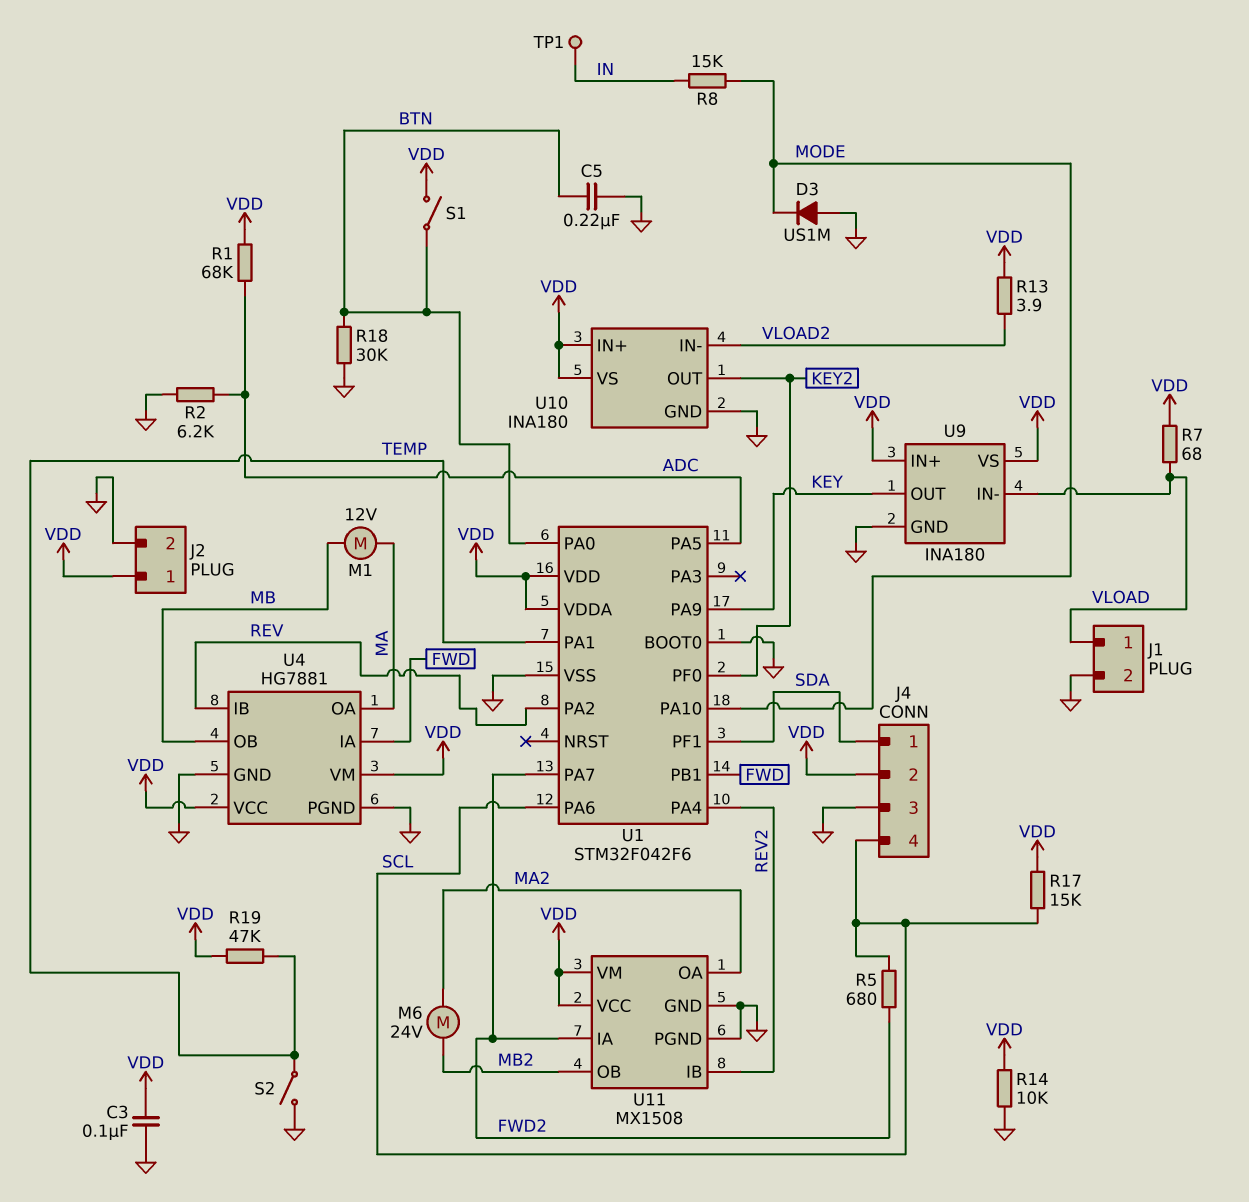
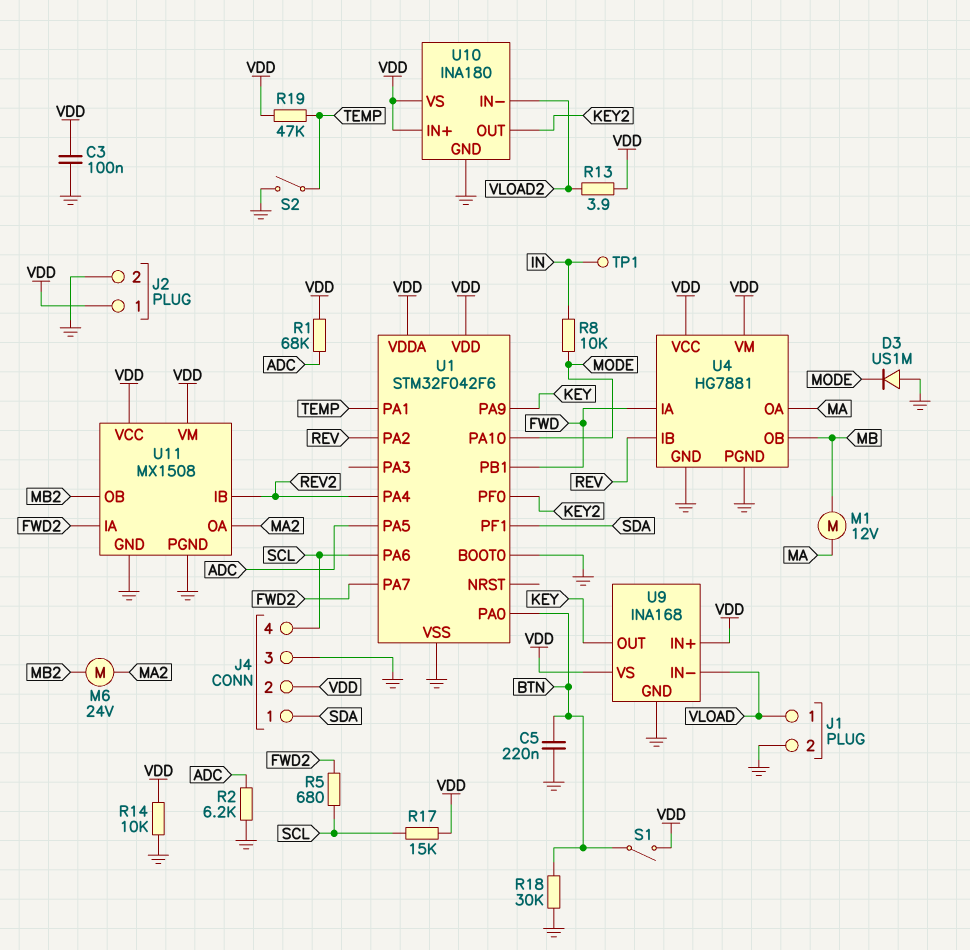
R7: 68 (VDD, VLOAD) -> none
R8: 15k (IN, MODE) -> 10k (IN, MODE)
U9: INA180 -> INA168

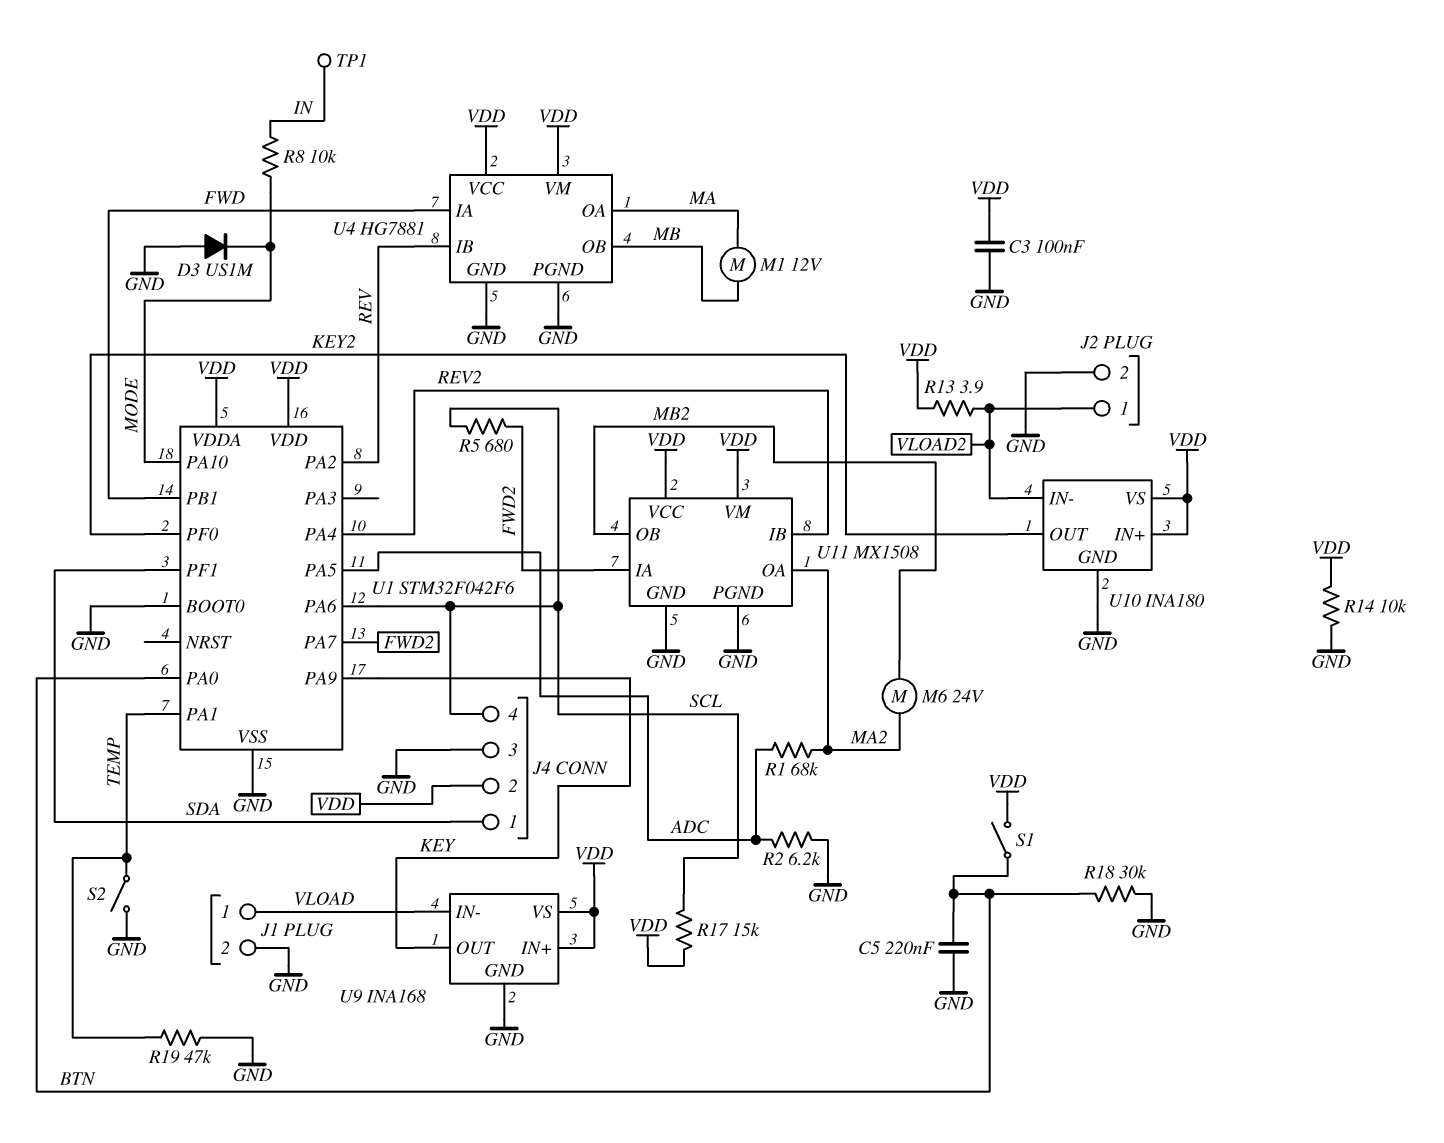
J2 pin 1: VDD -> VLOAD2
R1: 68k (ADC, VDD) -> 68k (ADC, MA2)
R19: 47k (TEMP, VDD) -> 47k (GND, TEMP)

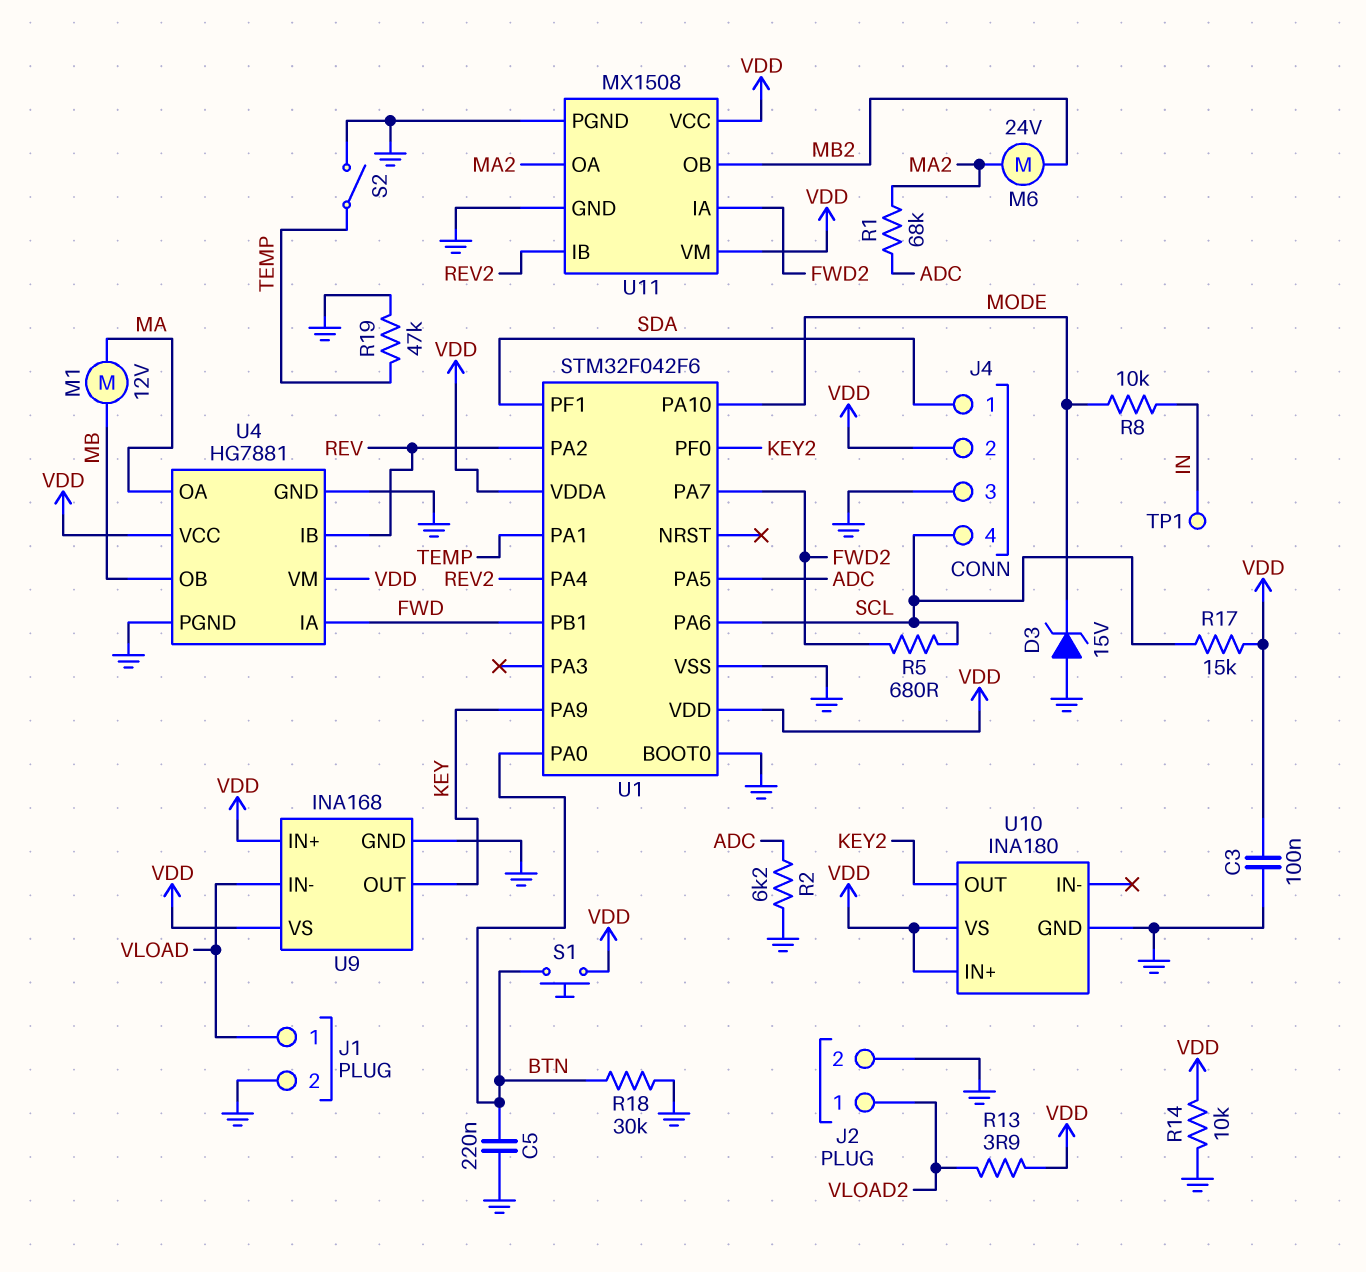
D3: diode US1M (A GND, K MODE) -> zener 15V (A GND, K MODE)
S1: switch (BTN, VDD) -> button (BTN, VDD)
U10 pin IN-: VLOAD2 -> none

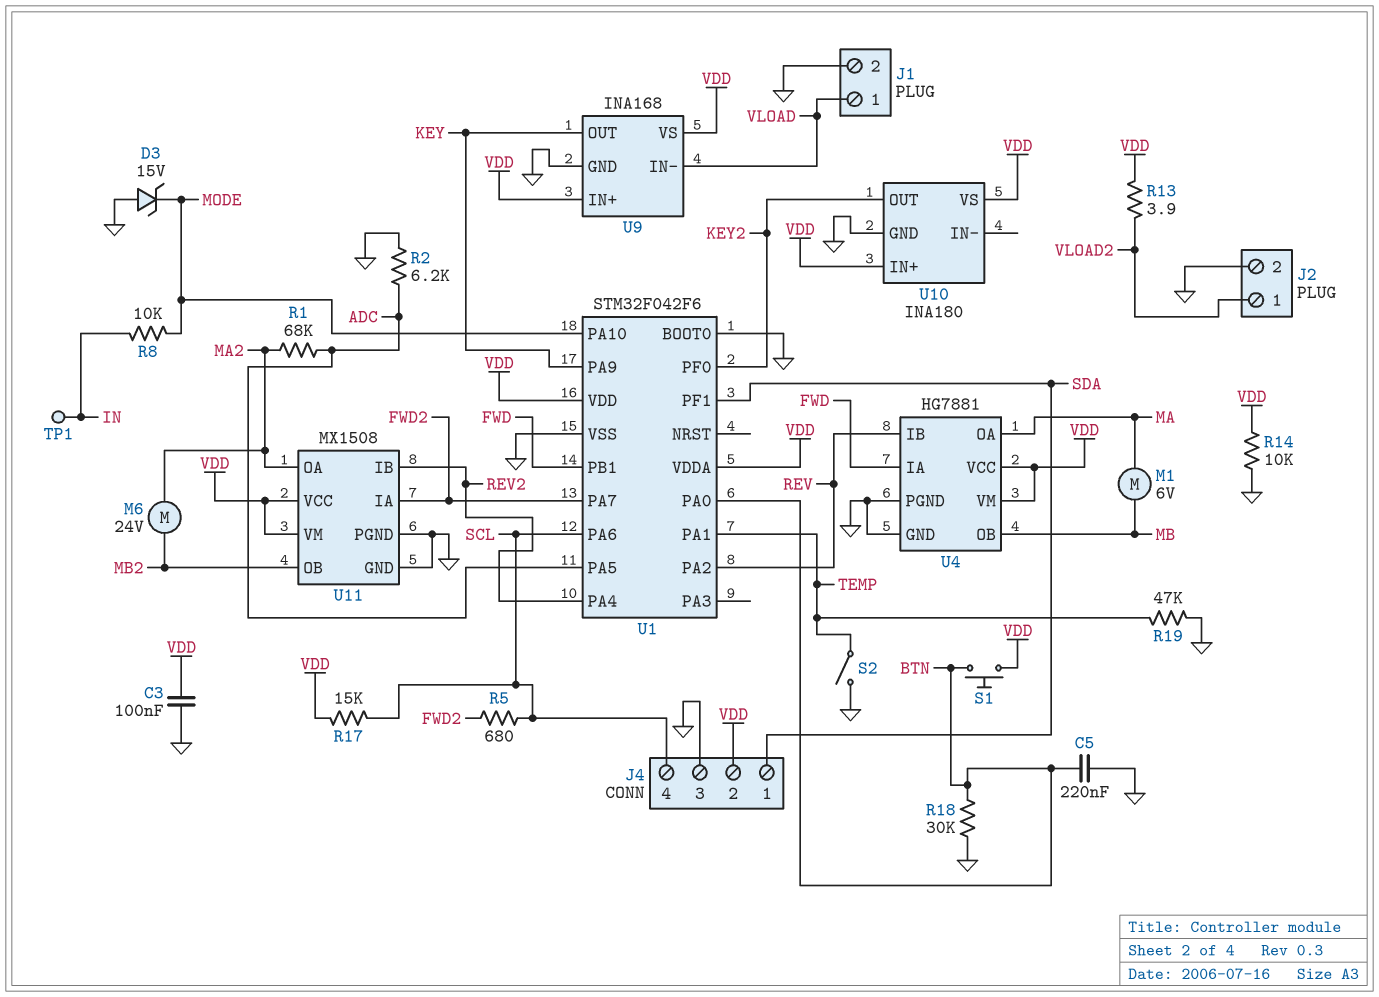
M1: motor 12V (MA, MB) -> motor 6V (MA, MB)

